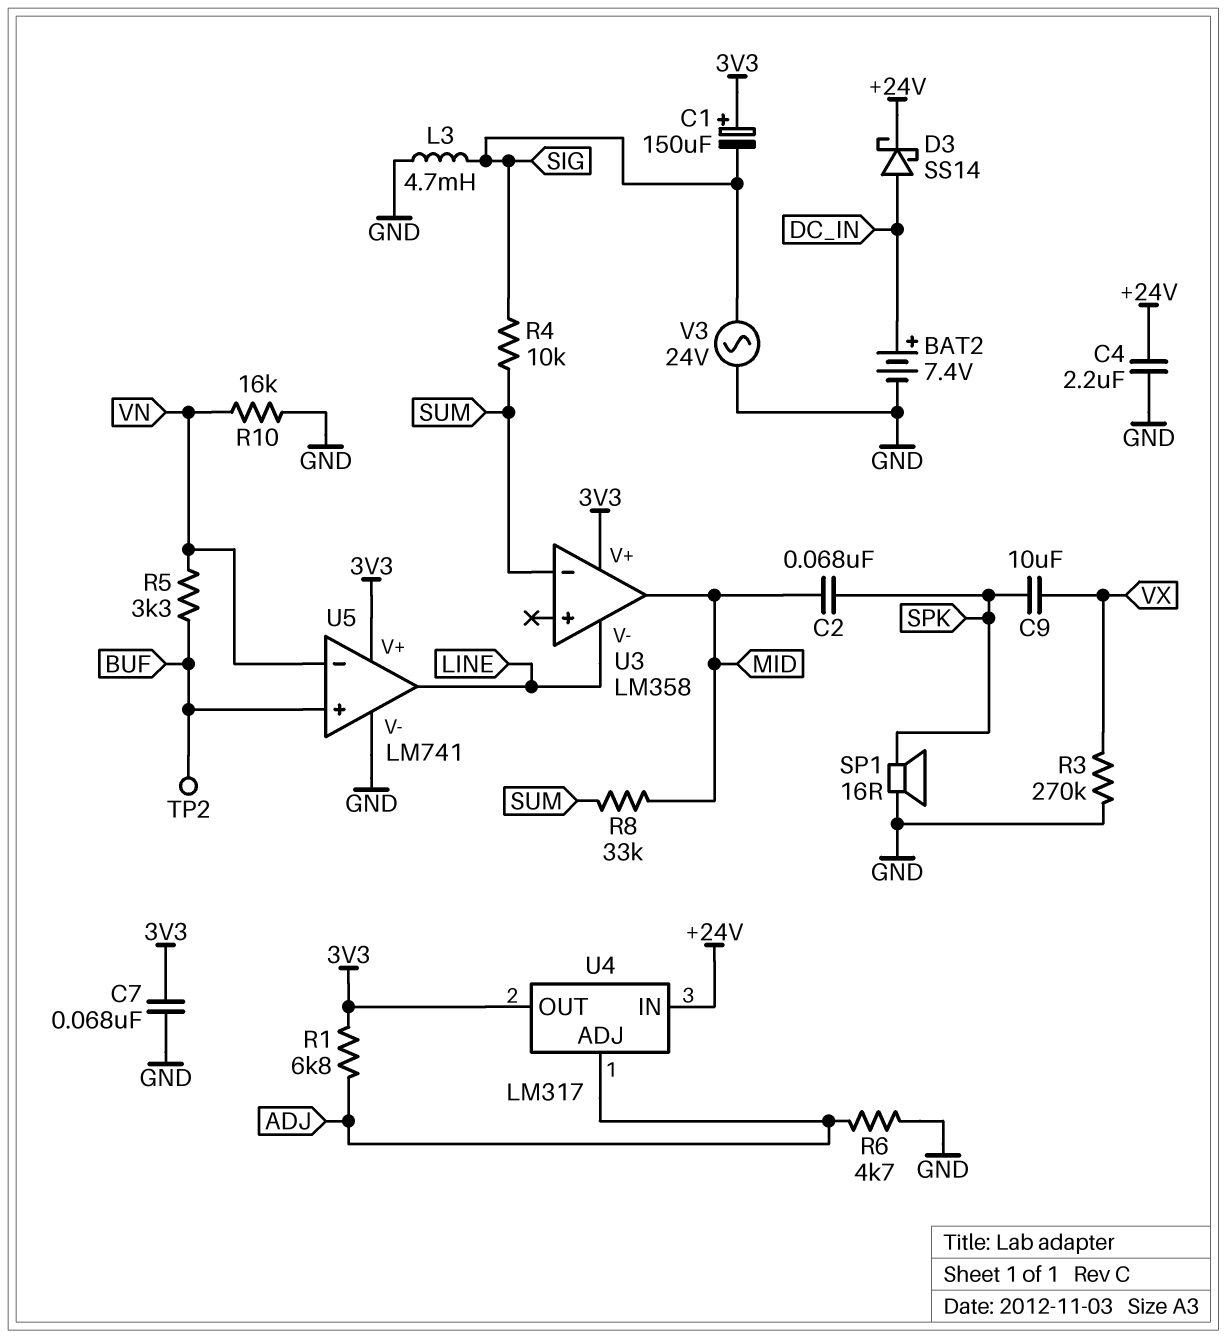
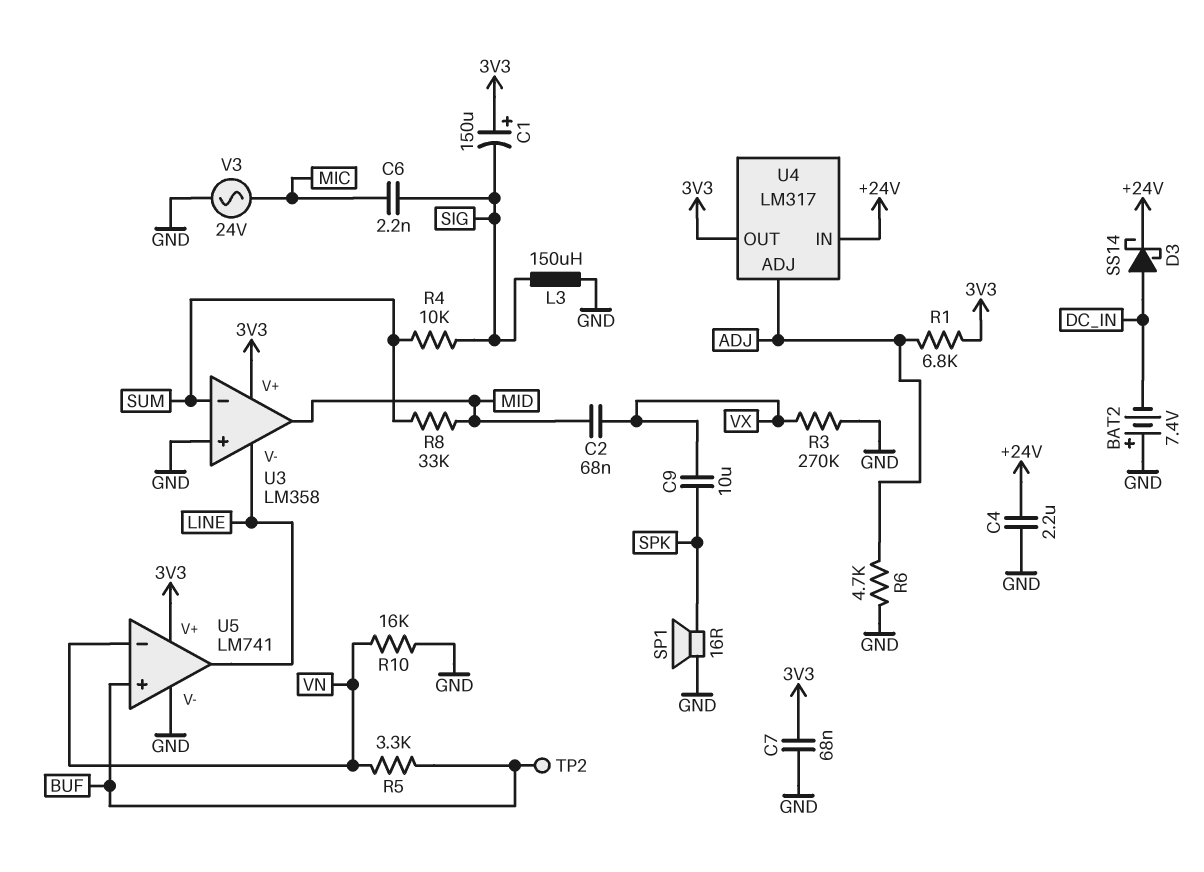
BAT2: 7.4V (plus DC_IN, minus GND) -> 7.4V (plus GND, minus DC_IN)
C2: 68nF (MID, SPK) -> 68nF (MID, VX)
C6: none -> 2.2nF (MIC, SIG)
L3: 4.7mH (GND, SIG) -> 150uH (GND, SIG)
U3 pin in+: none -> GND
V3: AC 24V (GND, SIG) -> AC 24V (GND, MIC)

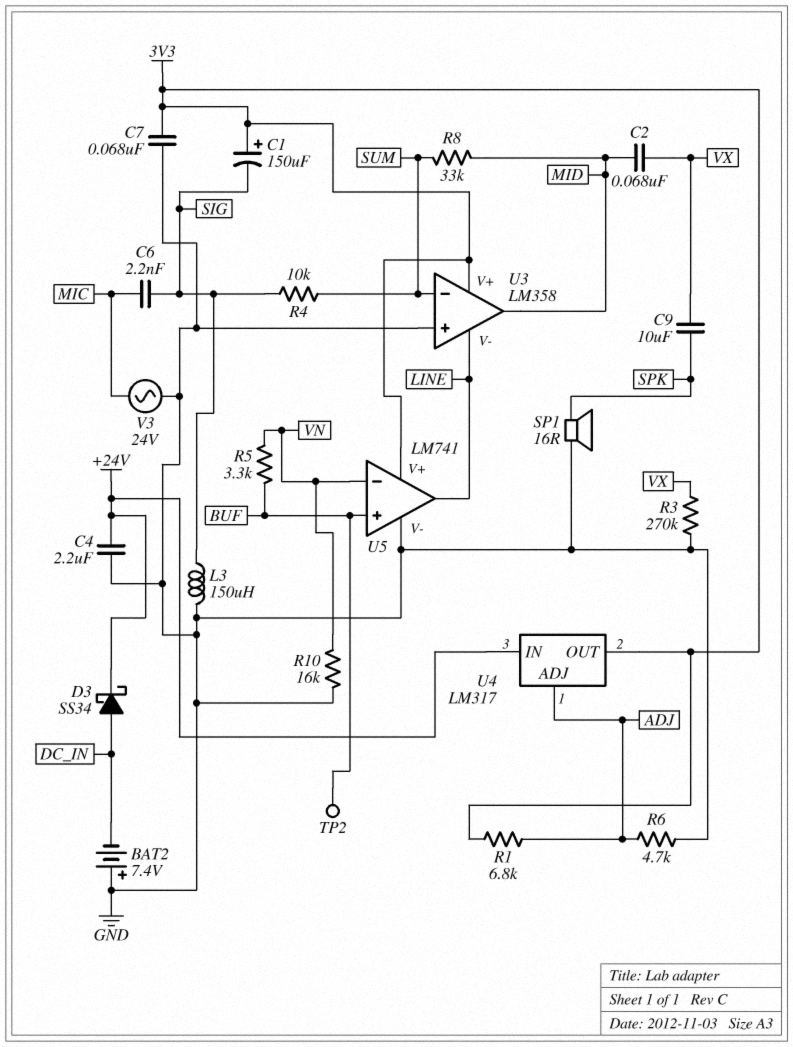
D3: schottky SS14 (A DC_IN, K +24V) -> schottky SS34 (A DC_IN, K +24V)

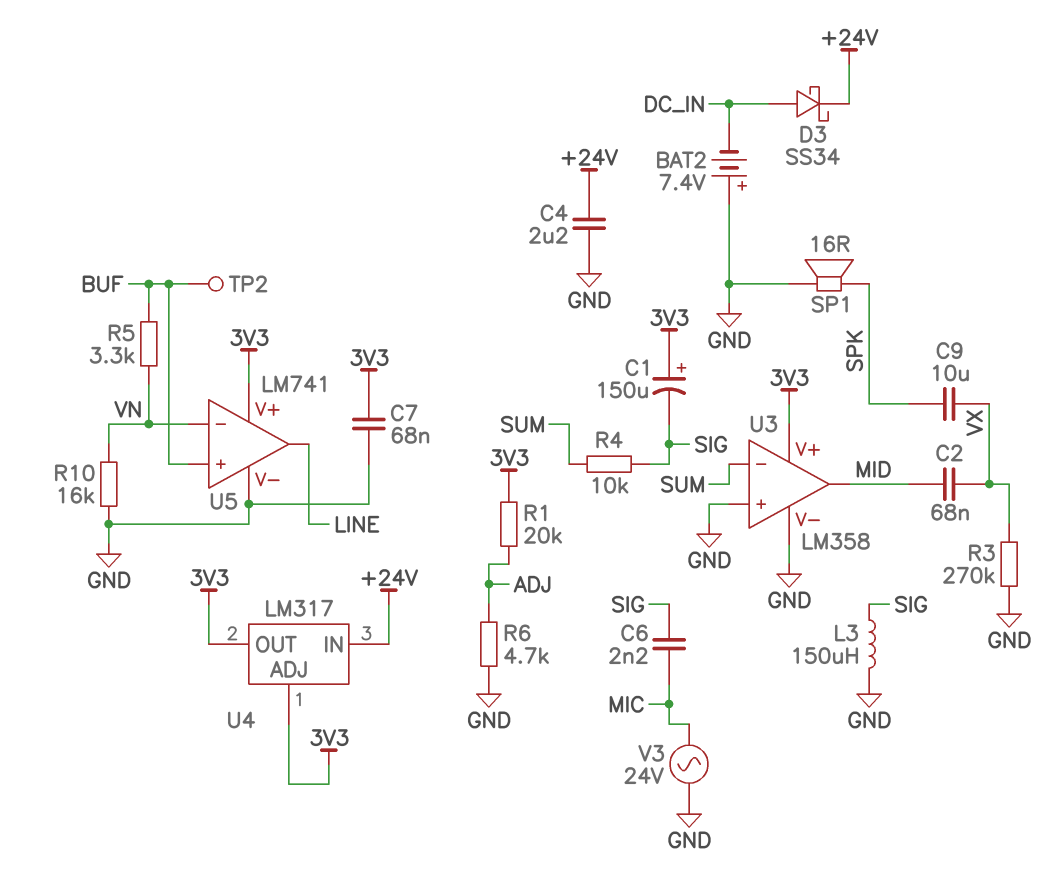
R1: 6.8k (3V3, ADJ) -> 20k (3V3, ADJ)
R8: 33k (MID, SUM) -> none
U3 pin V-: LINE -> GND
U4 pin ADJ: ADJ -> 3V3

